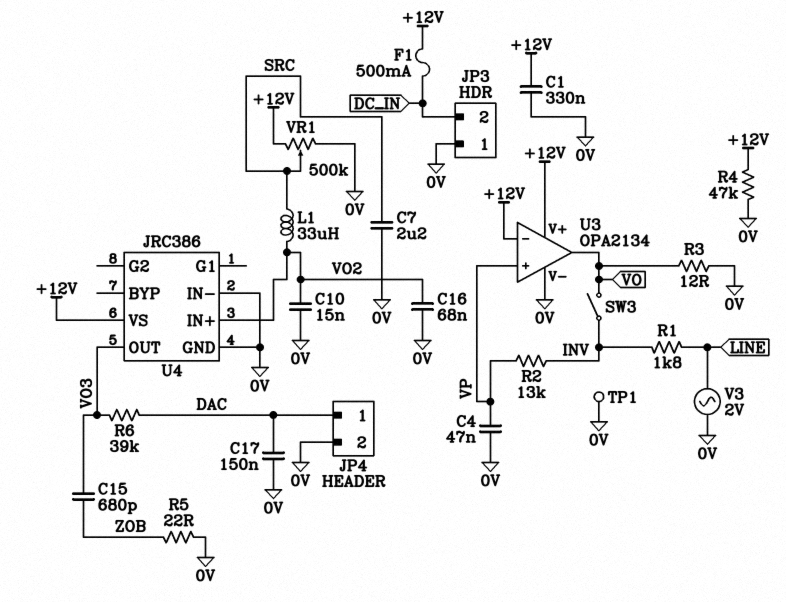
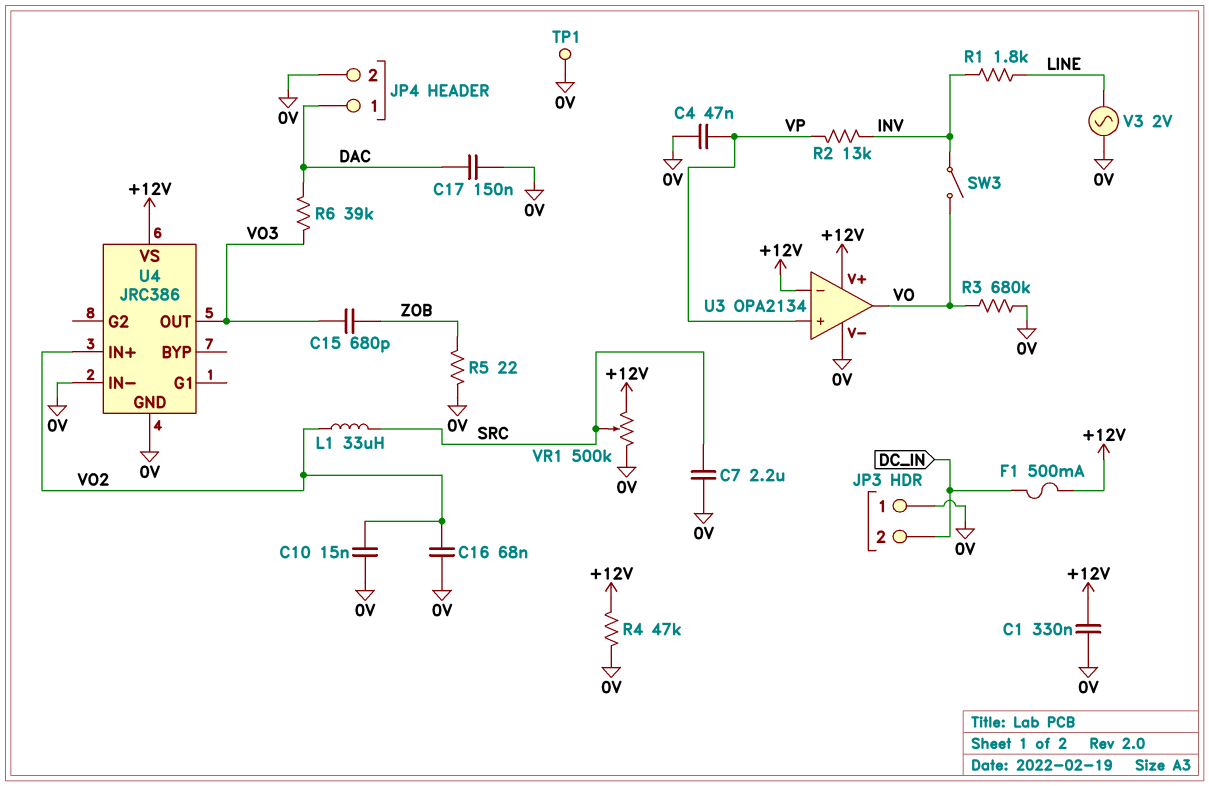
R3: 12 (0V, VO) -> 680k (0V, VO)

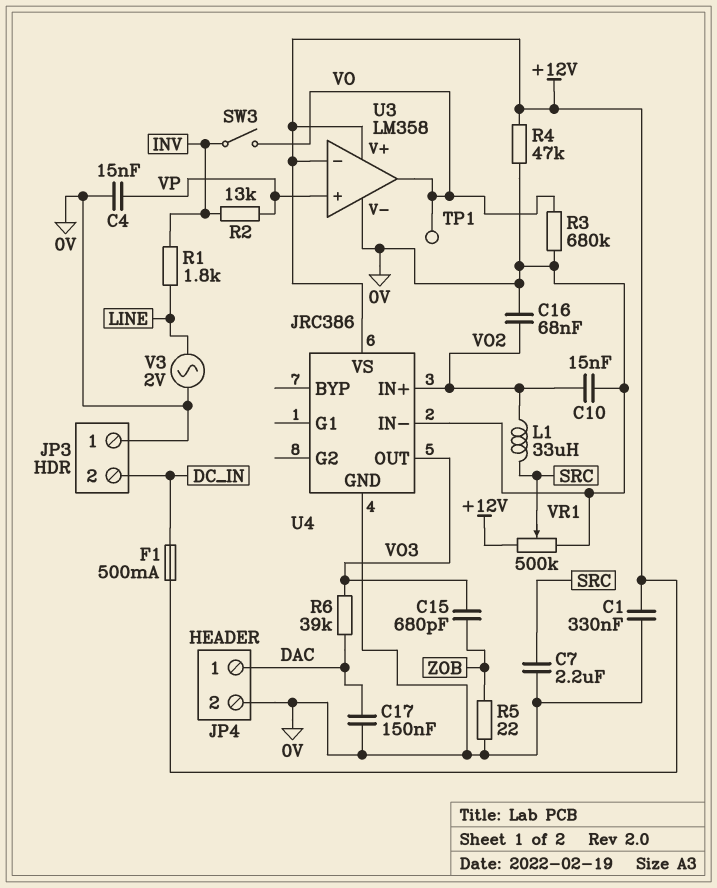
C4: 47nF (0V, VP) -> 15nF (0V, VP)
TP1: test point (0V) -> test point (VO)
U3: OPA2134 -> LM358

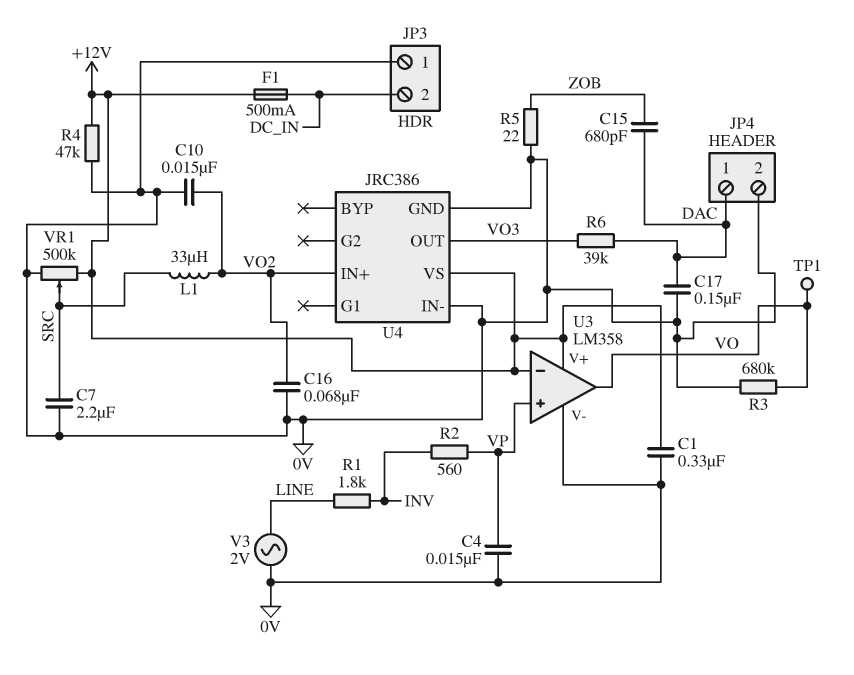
C15: 680pF (VO3, ZOB) -> 680pF (DAC, ZOB)
R2: 13k (INV, VP) -> 560 (INV, VP)
SW3: switch (INV, VO) -> none

